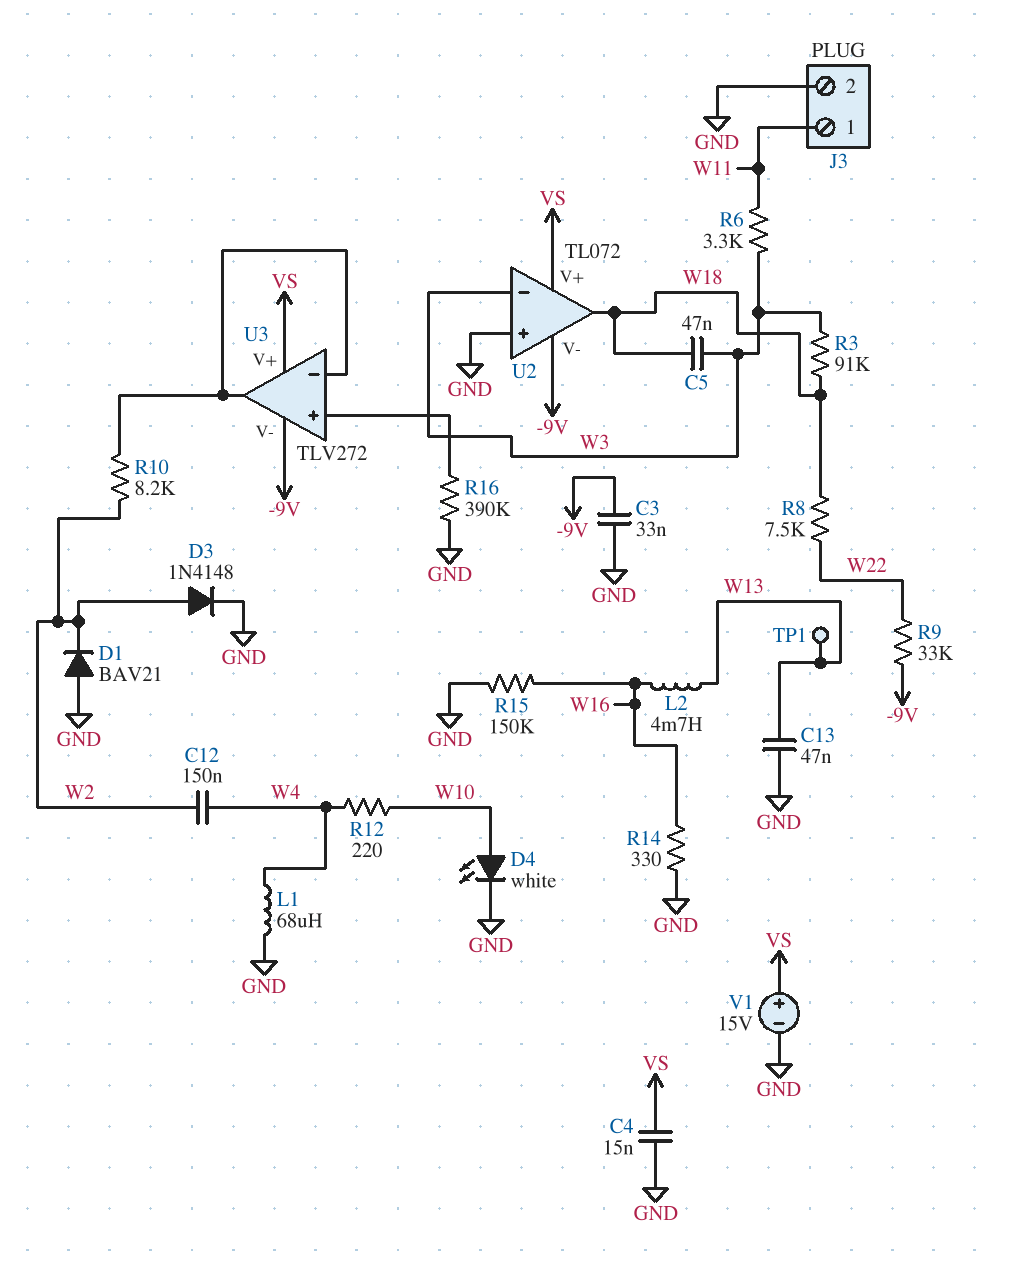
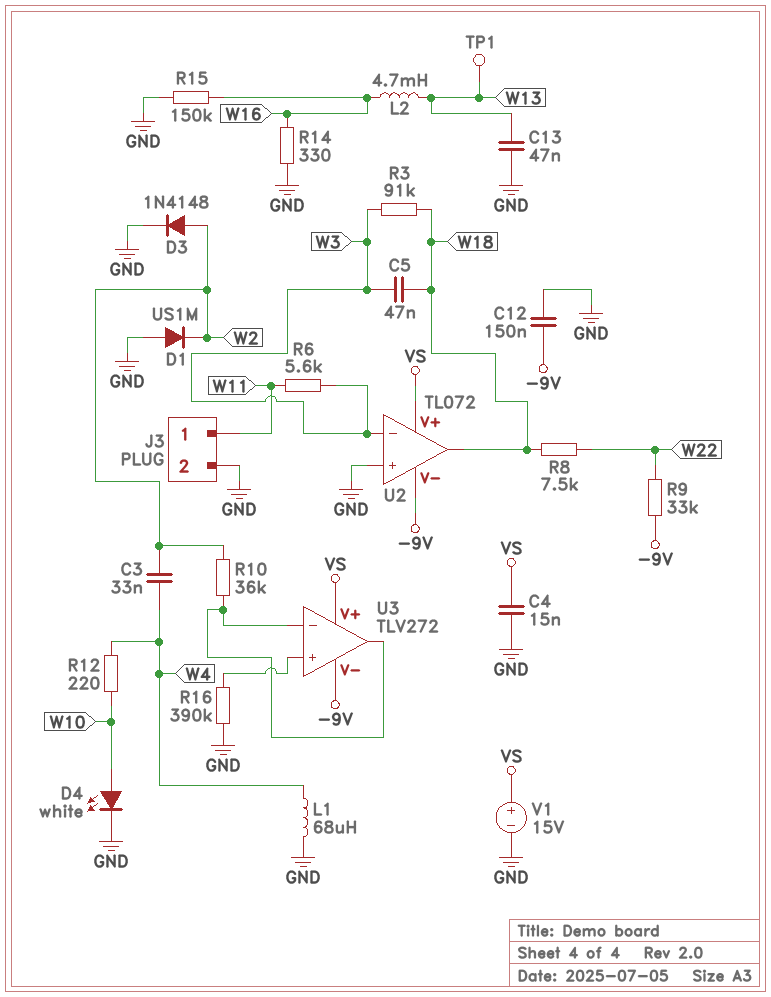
C3: 33nF (-9V, GND) -> 33nF (W2, W4)
C12: 150nF (W2, W4) -> 150nF (-9V, GND)
D1: diode BAV21 (A GND, K W2) -> diode US1M (A GND, K W2)
R6: 3.3k (W3, W11) -> 5.6k (W3, W11)
R10: 8.2k (U3/in-, W2) -> 36k (U3/in-, W2)

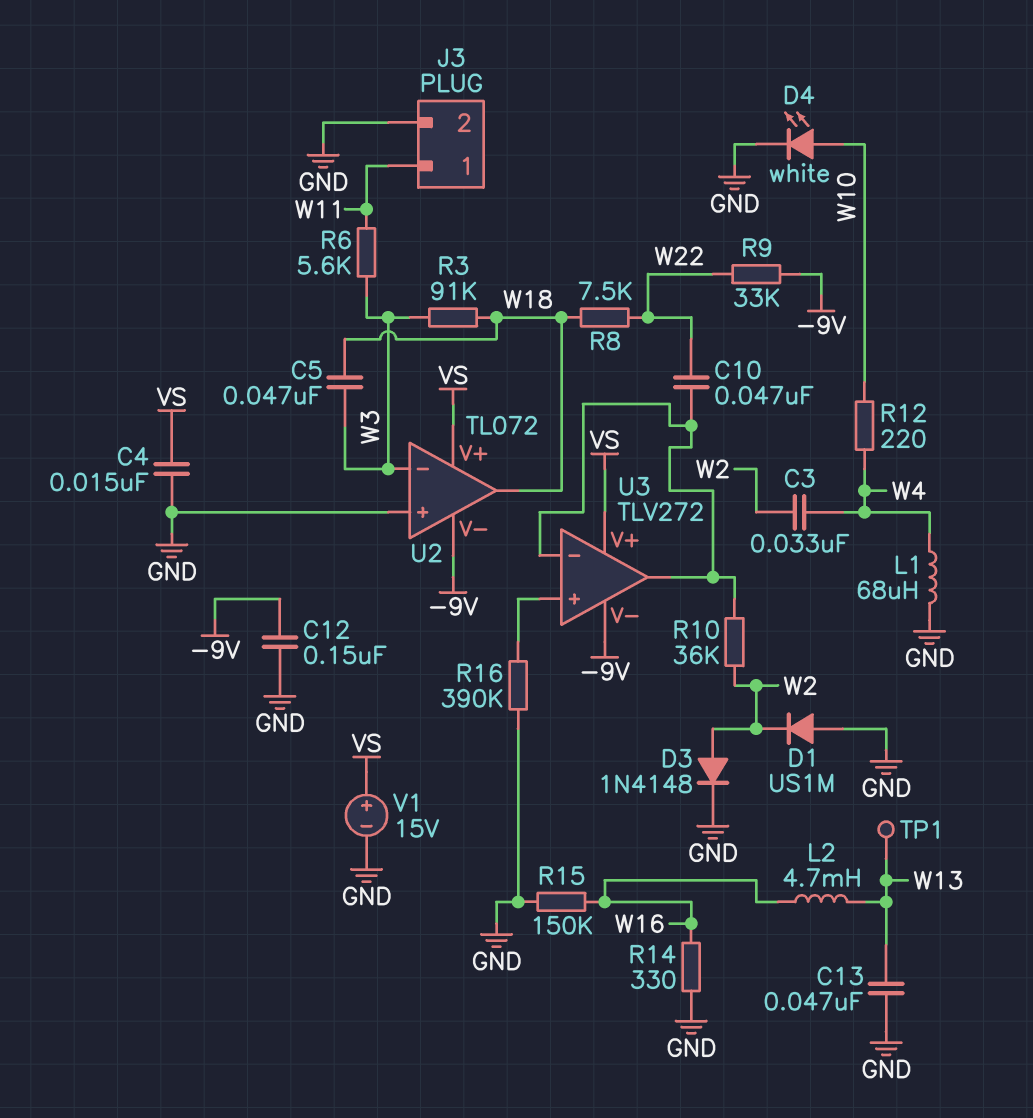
C10: none -> 47nF (U3/in-, W22)

